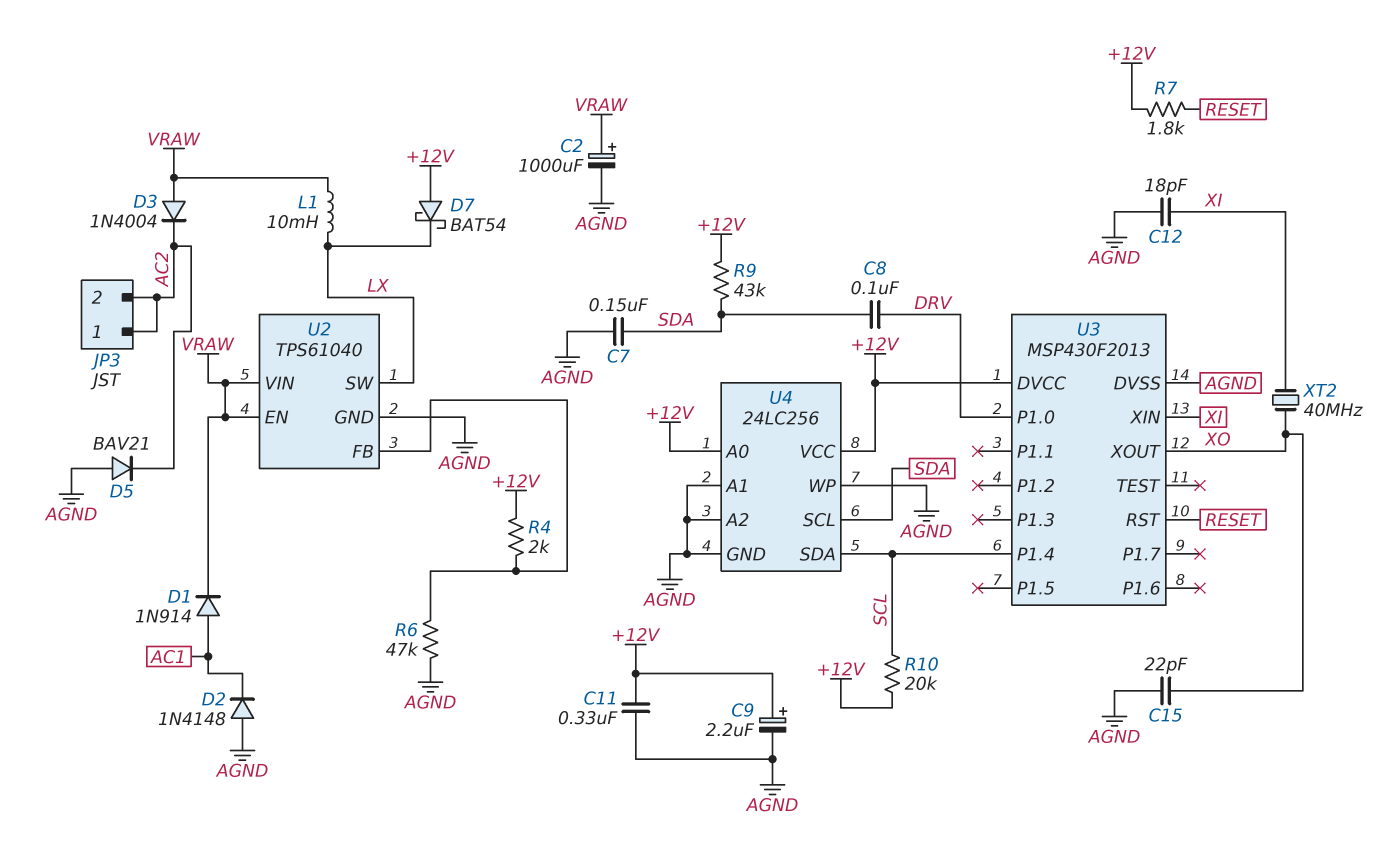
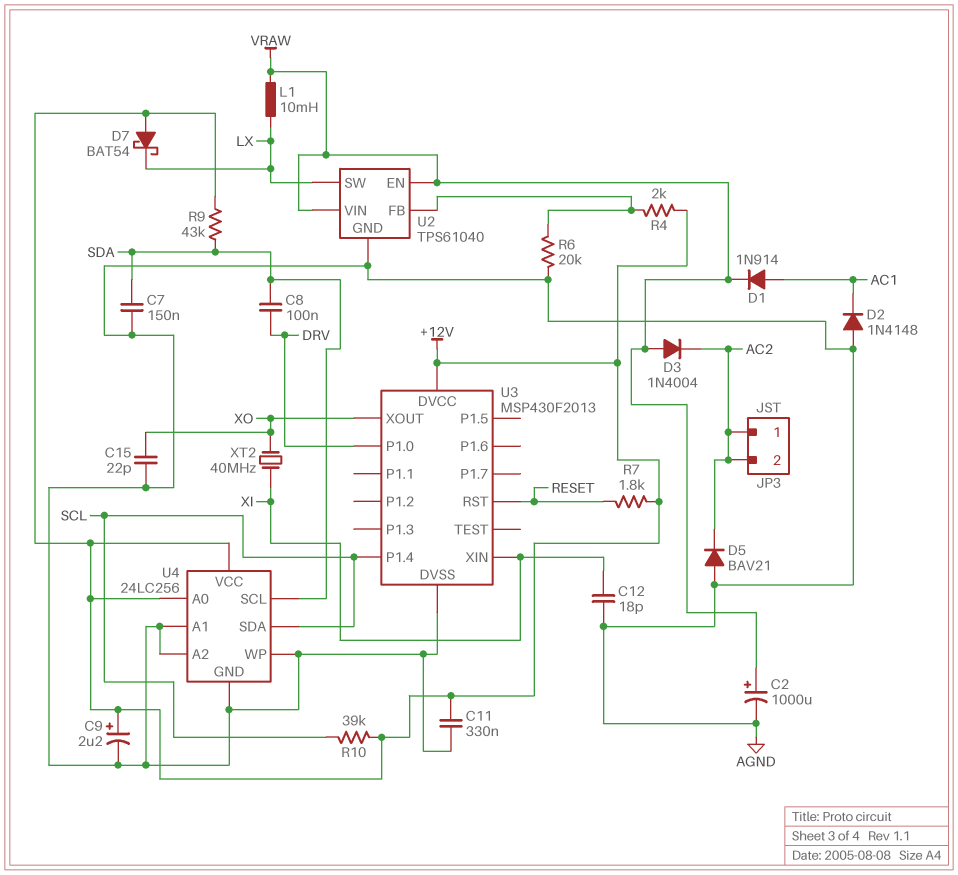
R6: 47k (AGND, U2/FB) -> 20k (AGND, U2/FB)
R10: 20k (+12V, SCL) -> 39k (+12V, SCL)

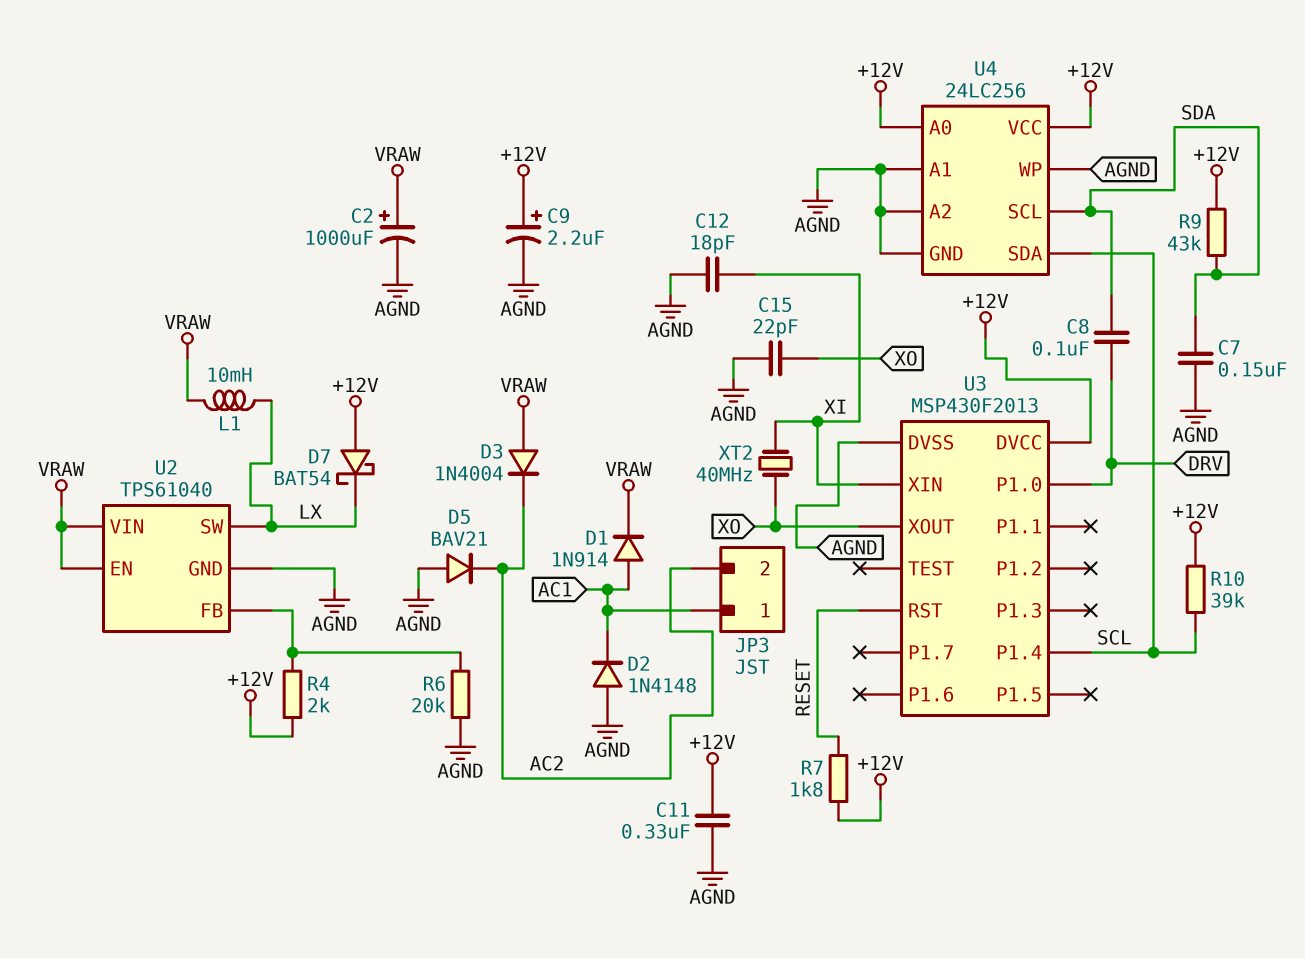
JP3 pin 1: AC2 -> AC1

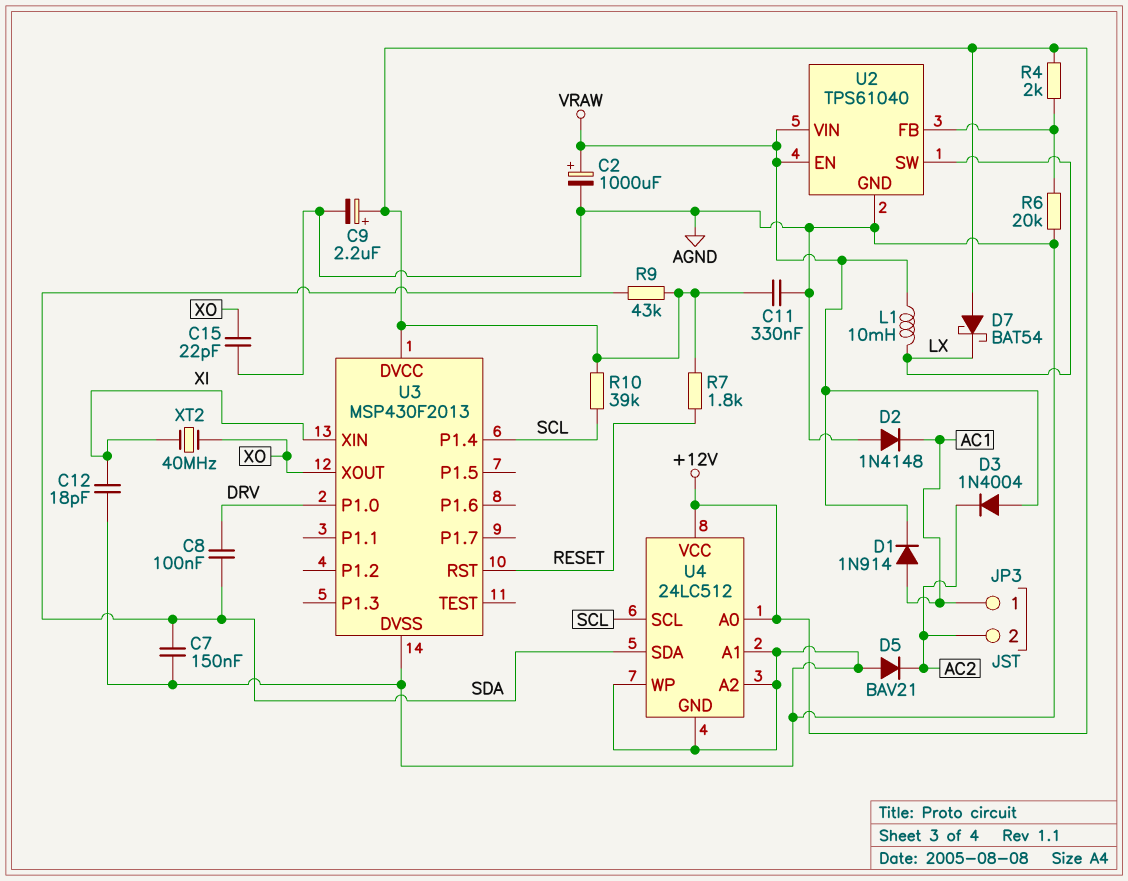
U4: 24LC256 -> 24LC512
U4 pin SCL: SDA -> SCL
U4 pin SDA: SCL -> SDA

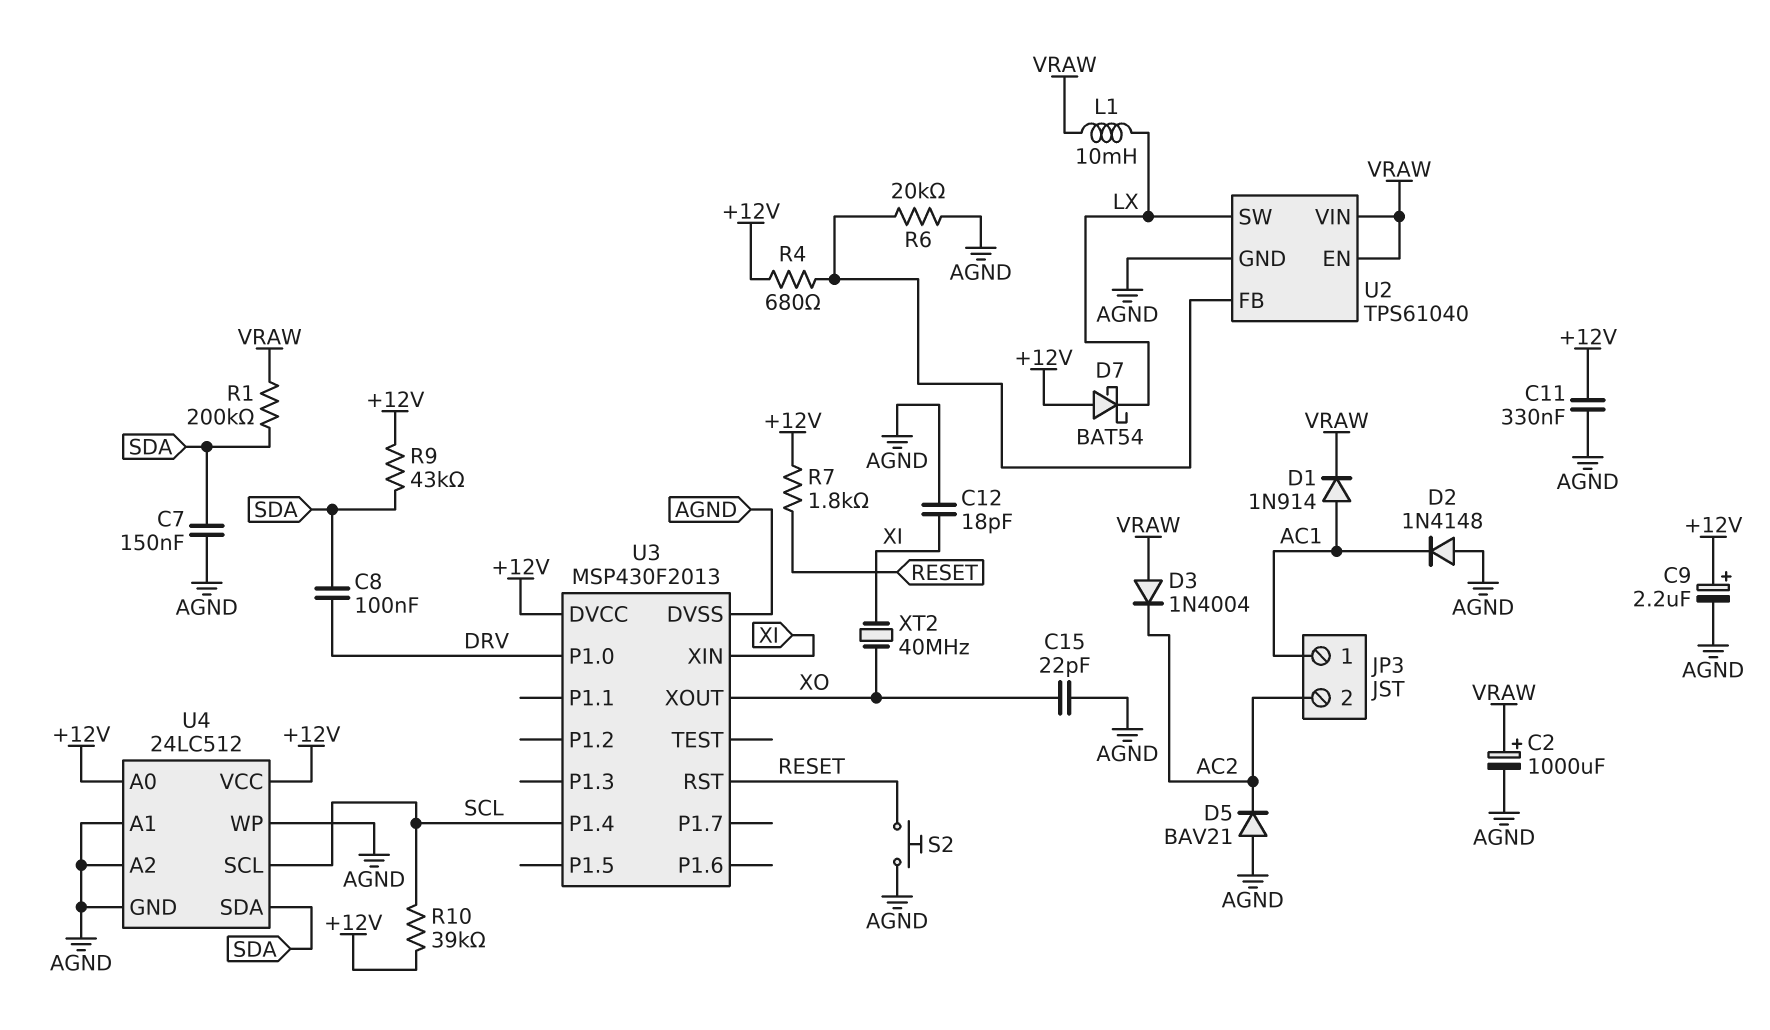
R1: none -> 200k (SDA, VRAW)
R4: 2k (+12V, U2/FB) -> 680 (+12V, U2/FB)
S2: none -> button (AGND, RESET)

